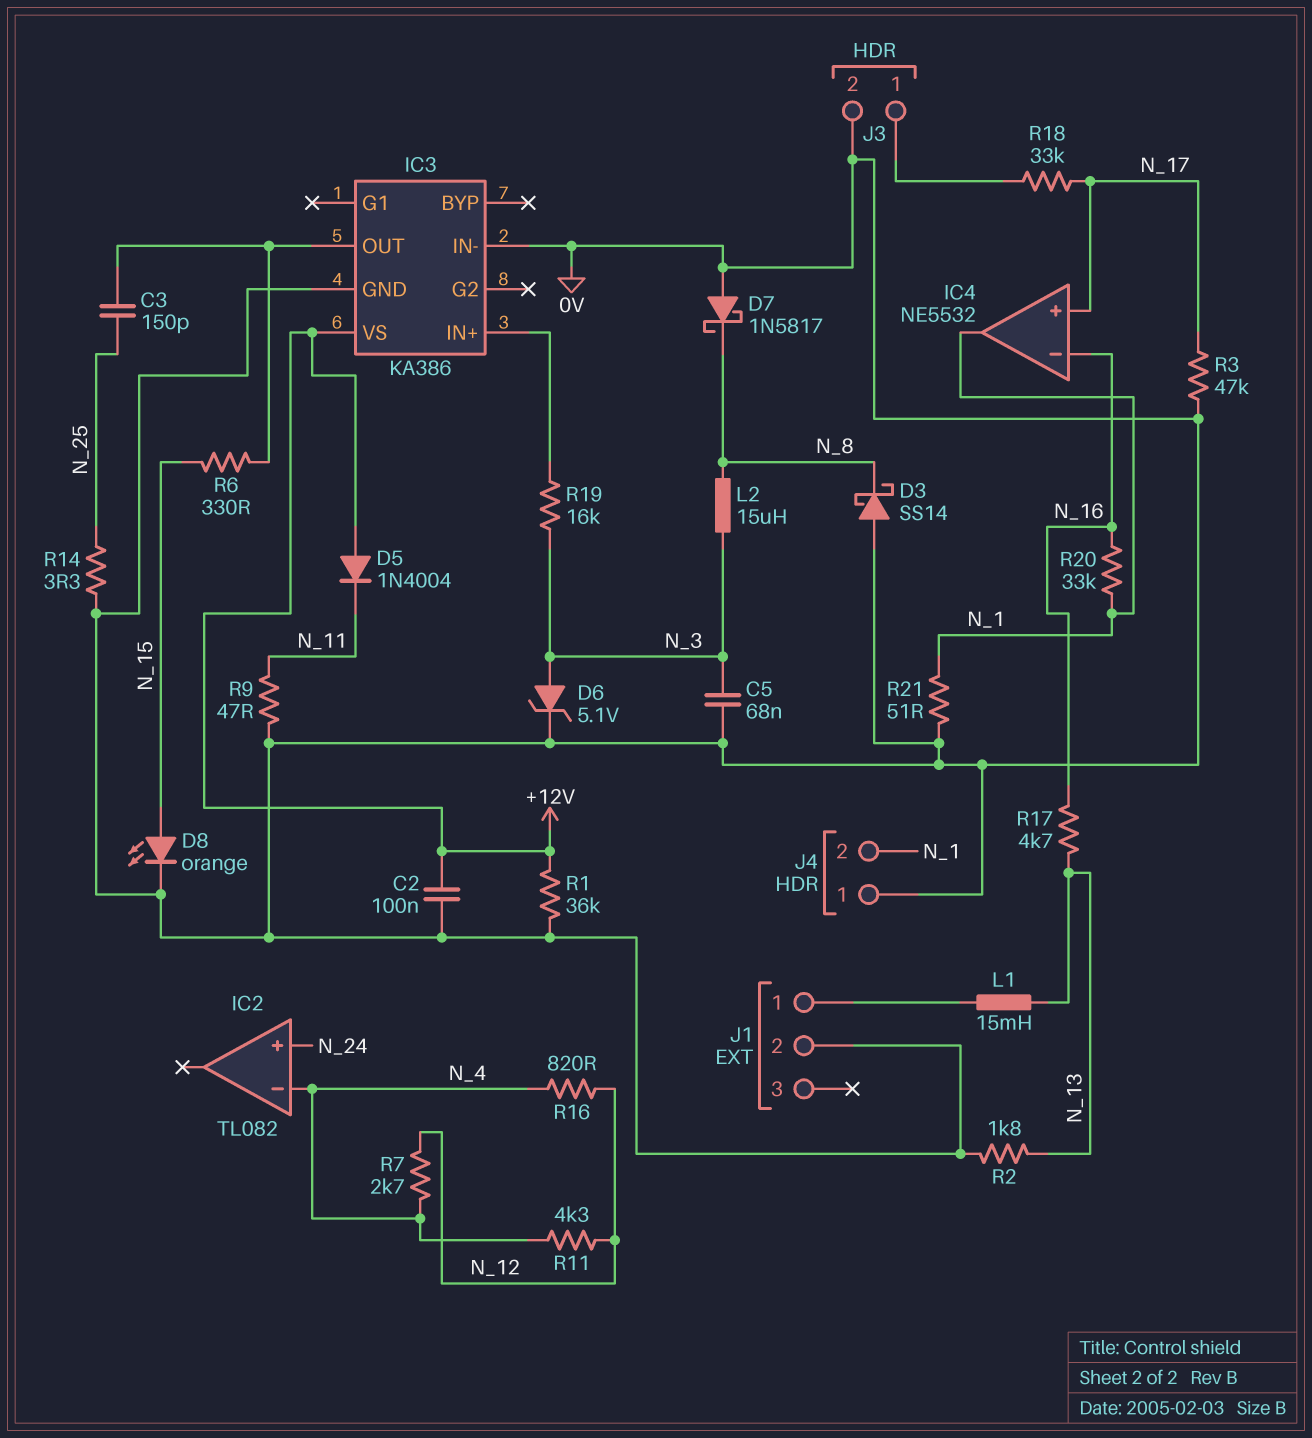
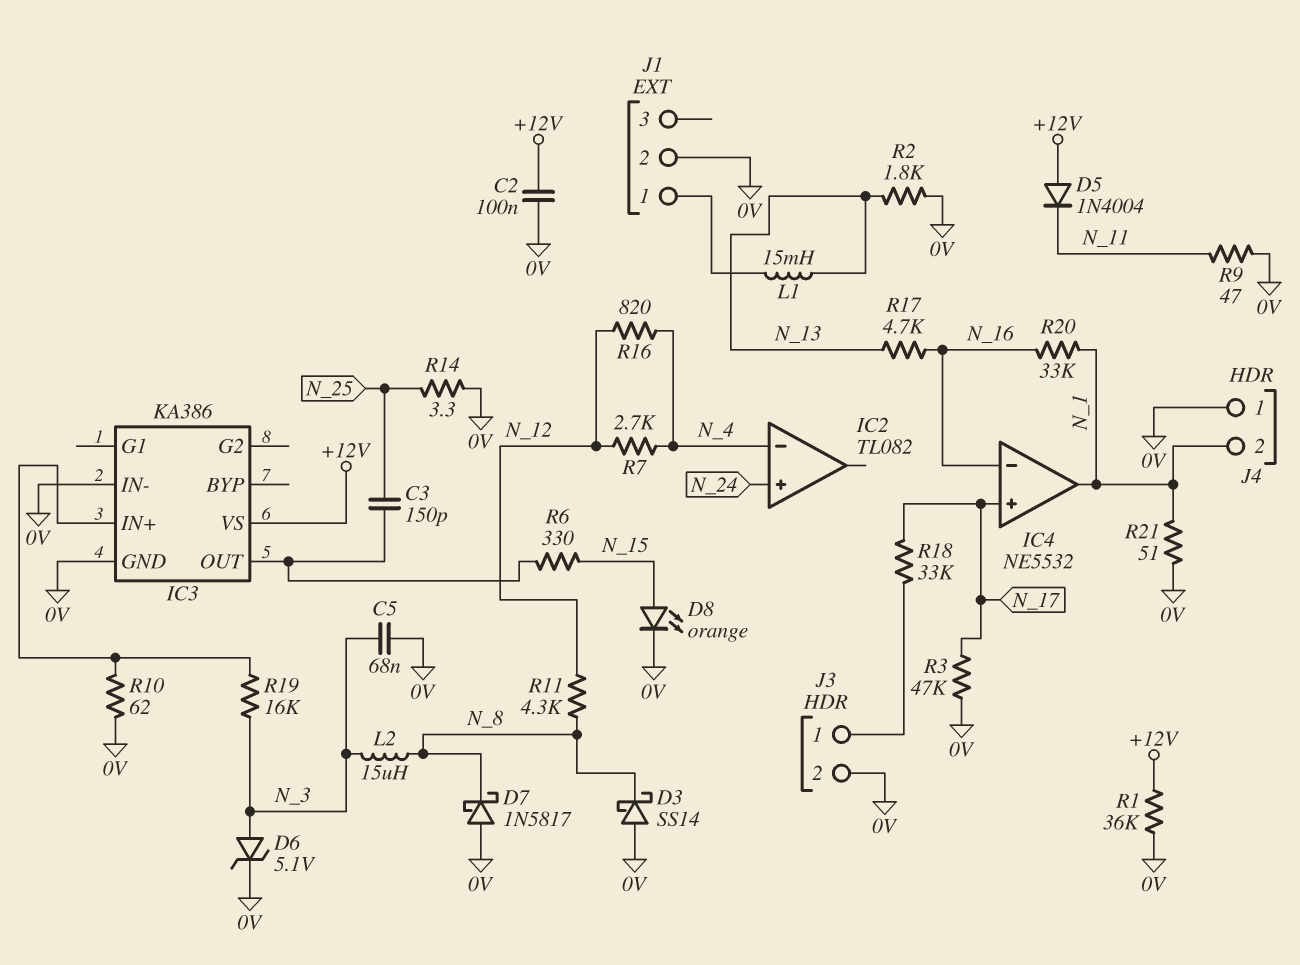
R10: none -> 62 (0V, IC3/IN+)
R11: 4.3k (N_4, N_12) -> 4.3k (N_8, N_12)

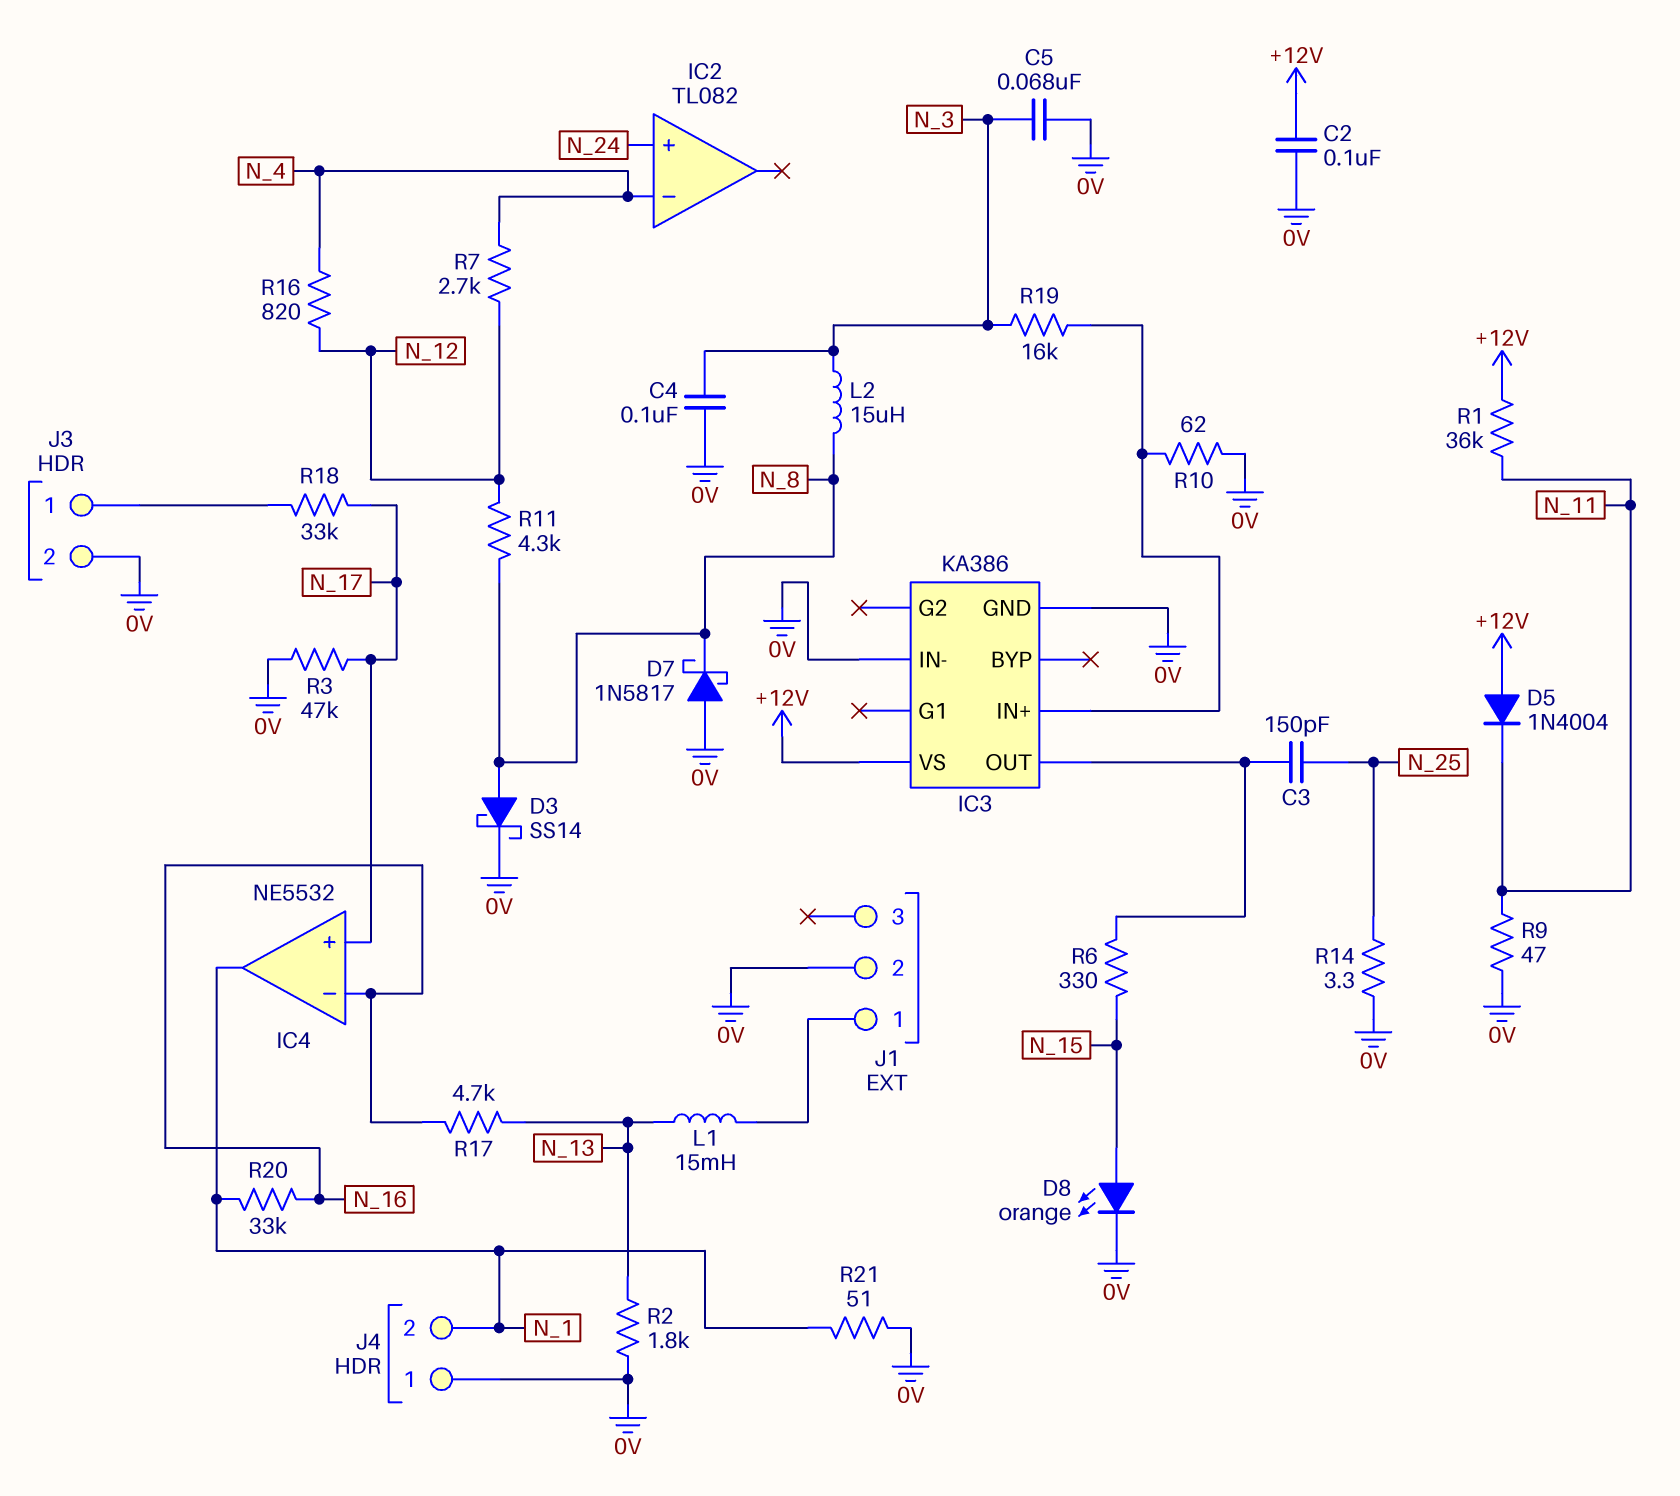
C4: none -> 100nF (0V, N_3)
D3: schottky SS14 (A 0V, K N_8) -> schottky SS14 (A N_8, K 0V)
D6: zener 5.1V (A N_3, K 0V) -> none
R1: 36k (+12V, 0V) -> 36k (+12V, N_11)

